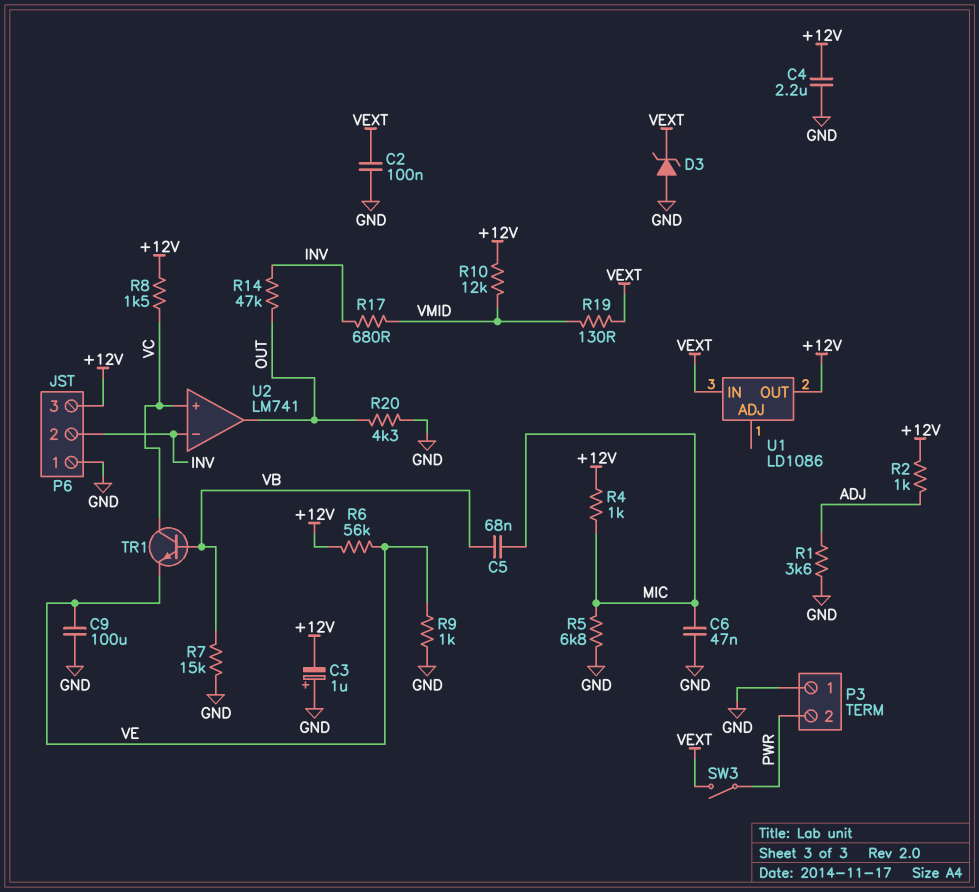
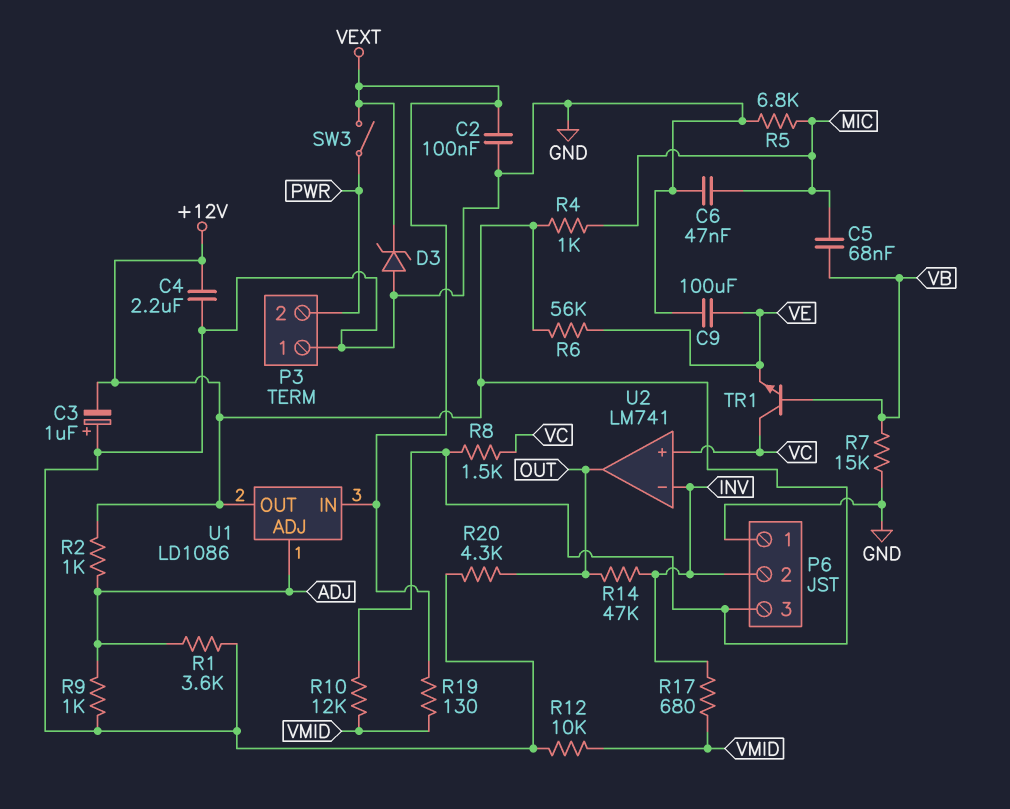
R9: 1k (GND, VE) -> 1k (ADJ, GND)
R12: none -> 10k (GND, VMID)
U1 pin ADJ: none -> ADJ

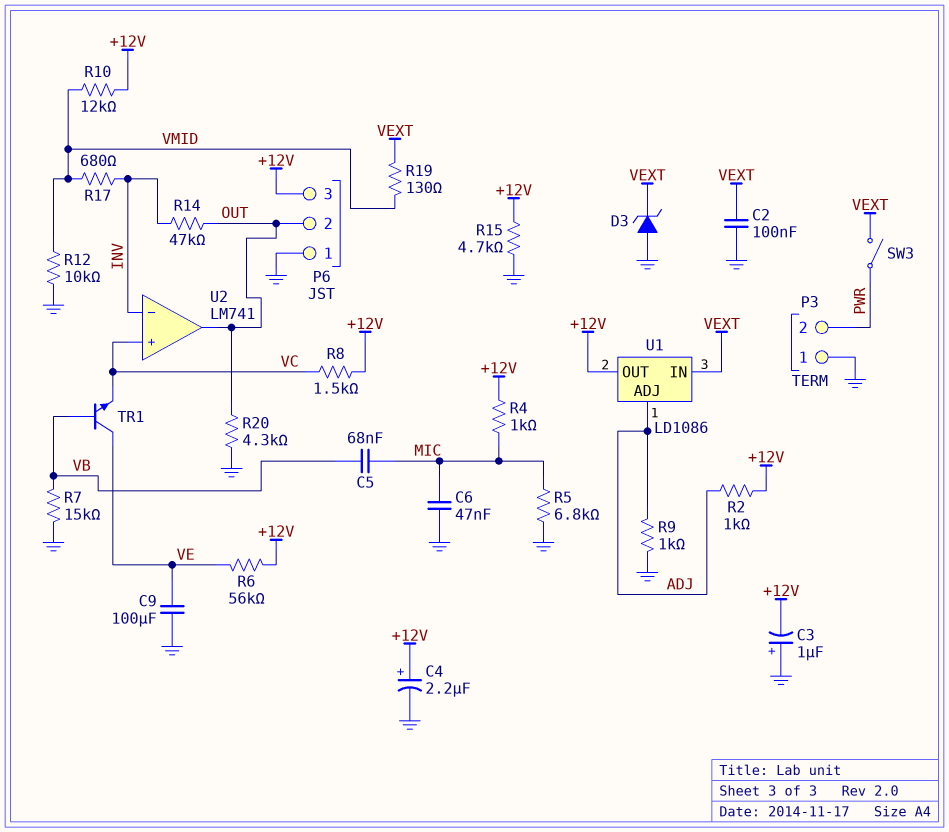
C4: 2.2uF (+12V, GND) -> 2.2uF (plus +12V, minus GND)
P6 pin 2: INV -> OUT
R1: 3.6k (ADJ, GND) -> none
R15: none -> 4.7k (+12V, GND)
TR1: NPN (B VB, C VC, E VE) -> NPN (B VB, C VE, E VC)

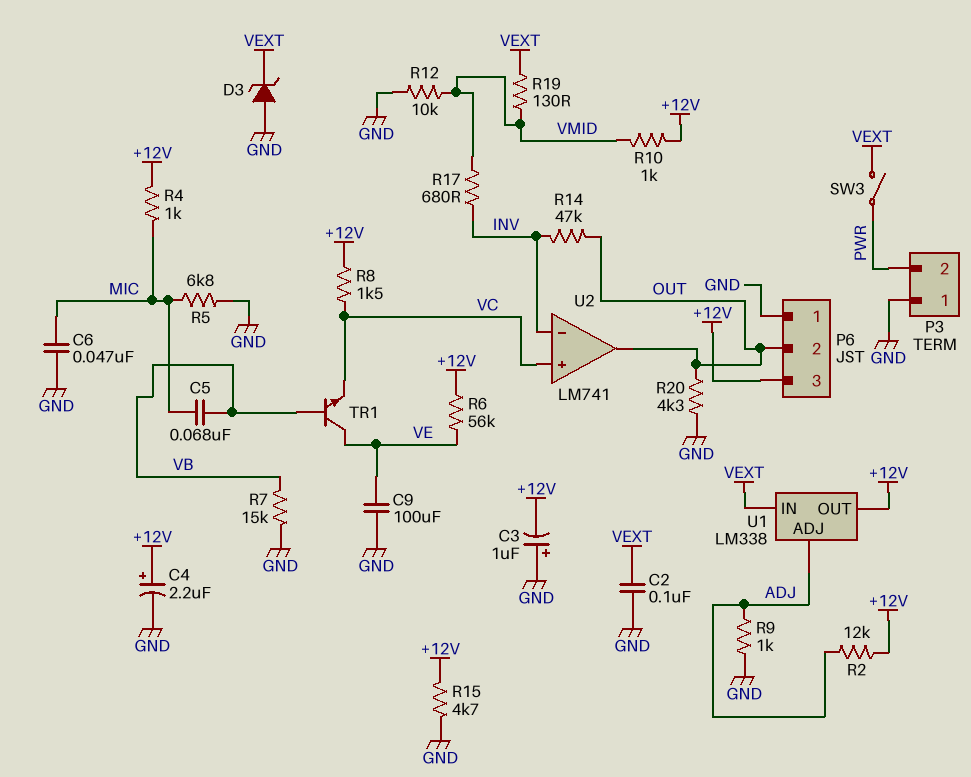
R2: 1k (+12V, ADJ) -> 12k (+12V, ADJ)
R10: 12k (+12V, VMID) -> 1k (+12V, VMID)
U1: LD1086 -> LM338

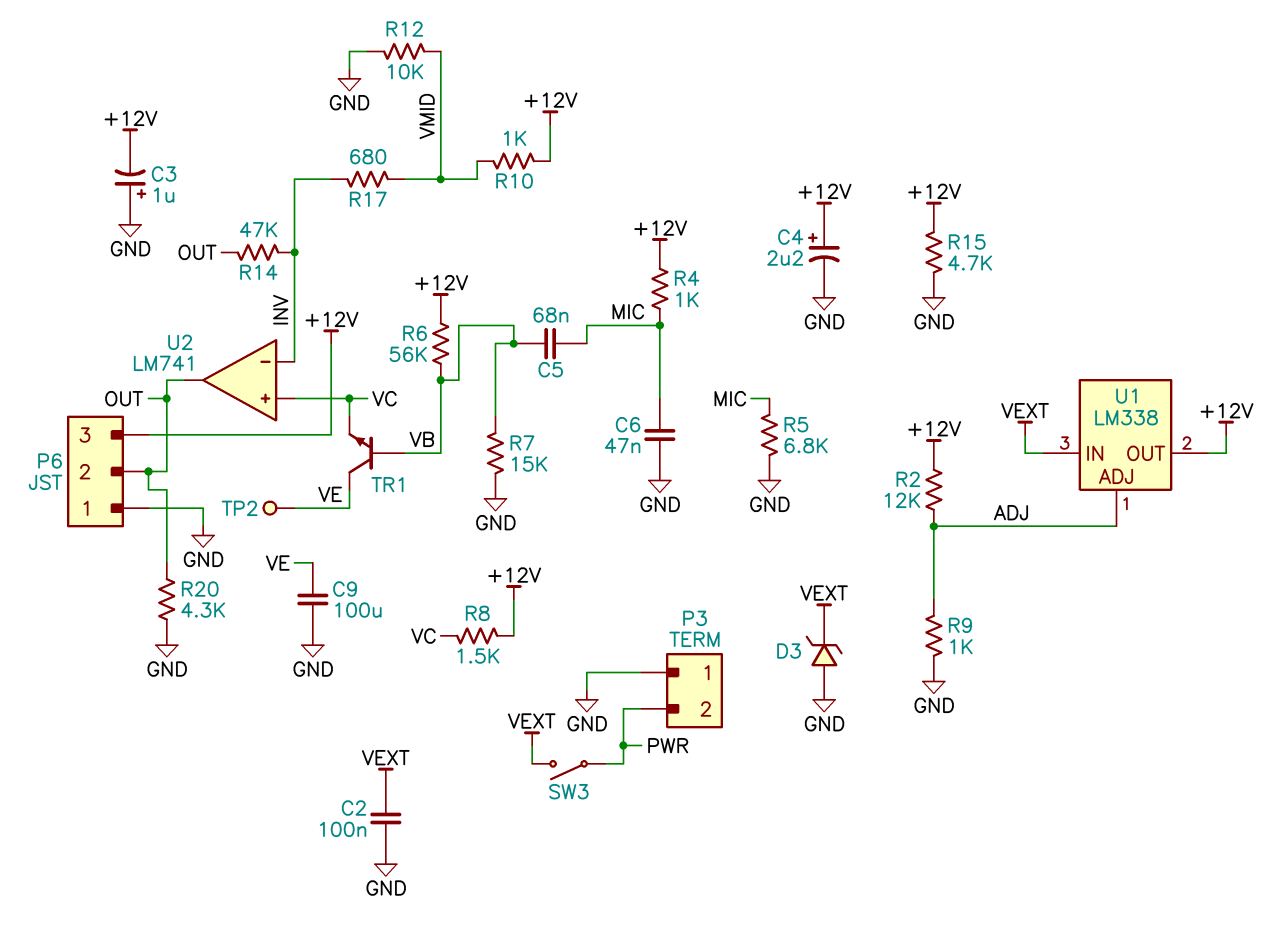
R6: 56k (+12V, VE) -> 56k (+12V, VB)
R19: 130 (VEXT, VMID) -> none
TP2: none -> test point (VE)

